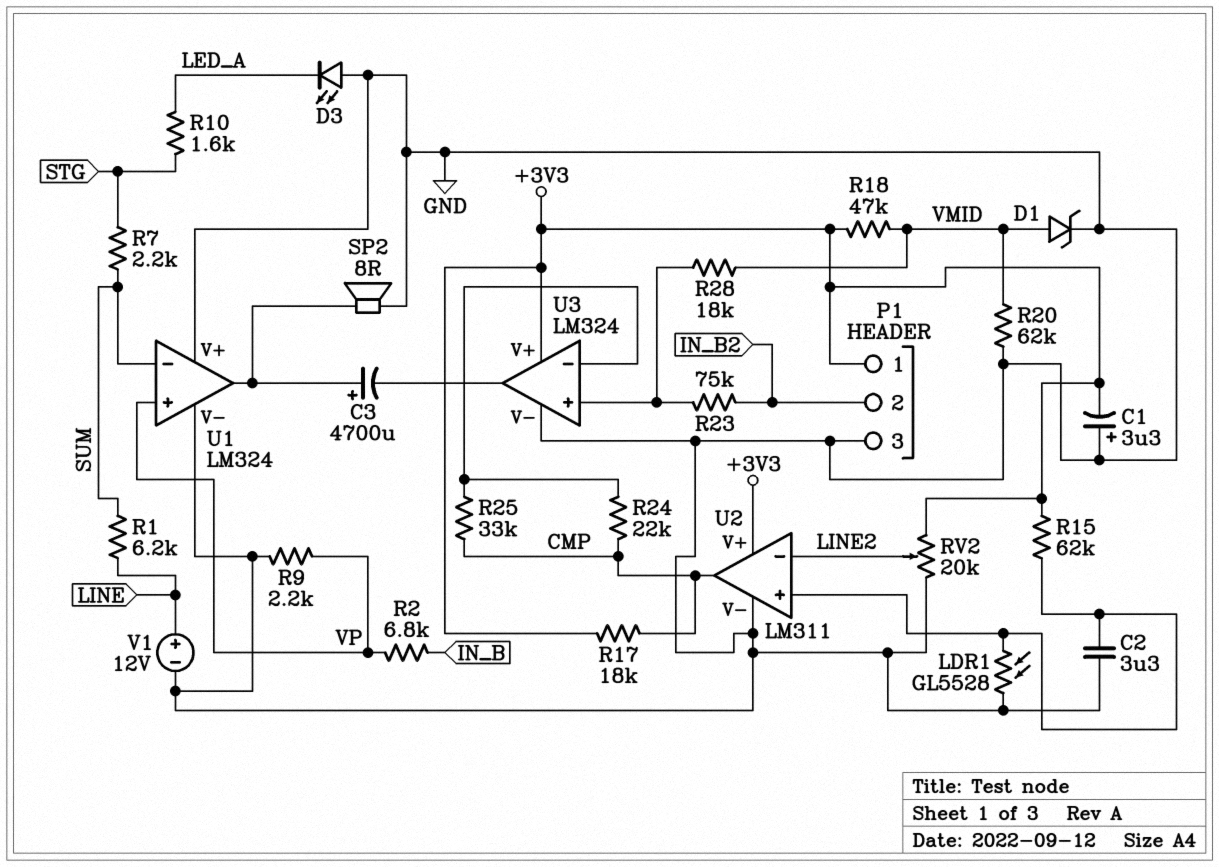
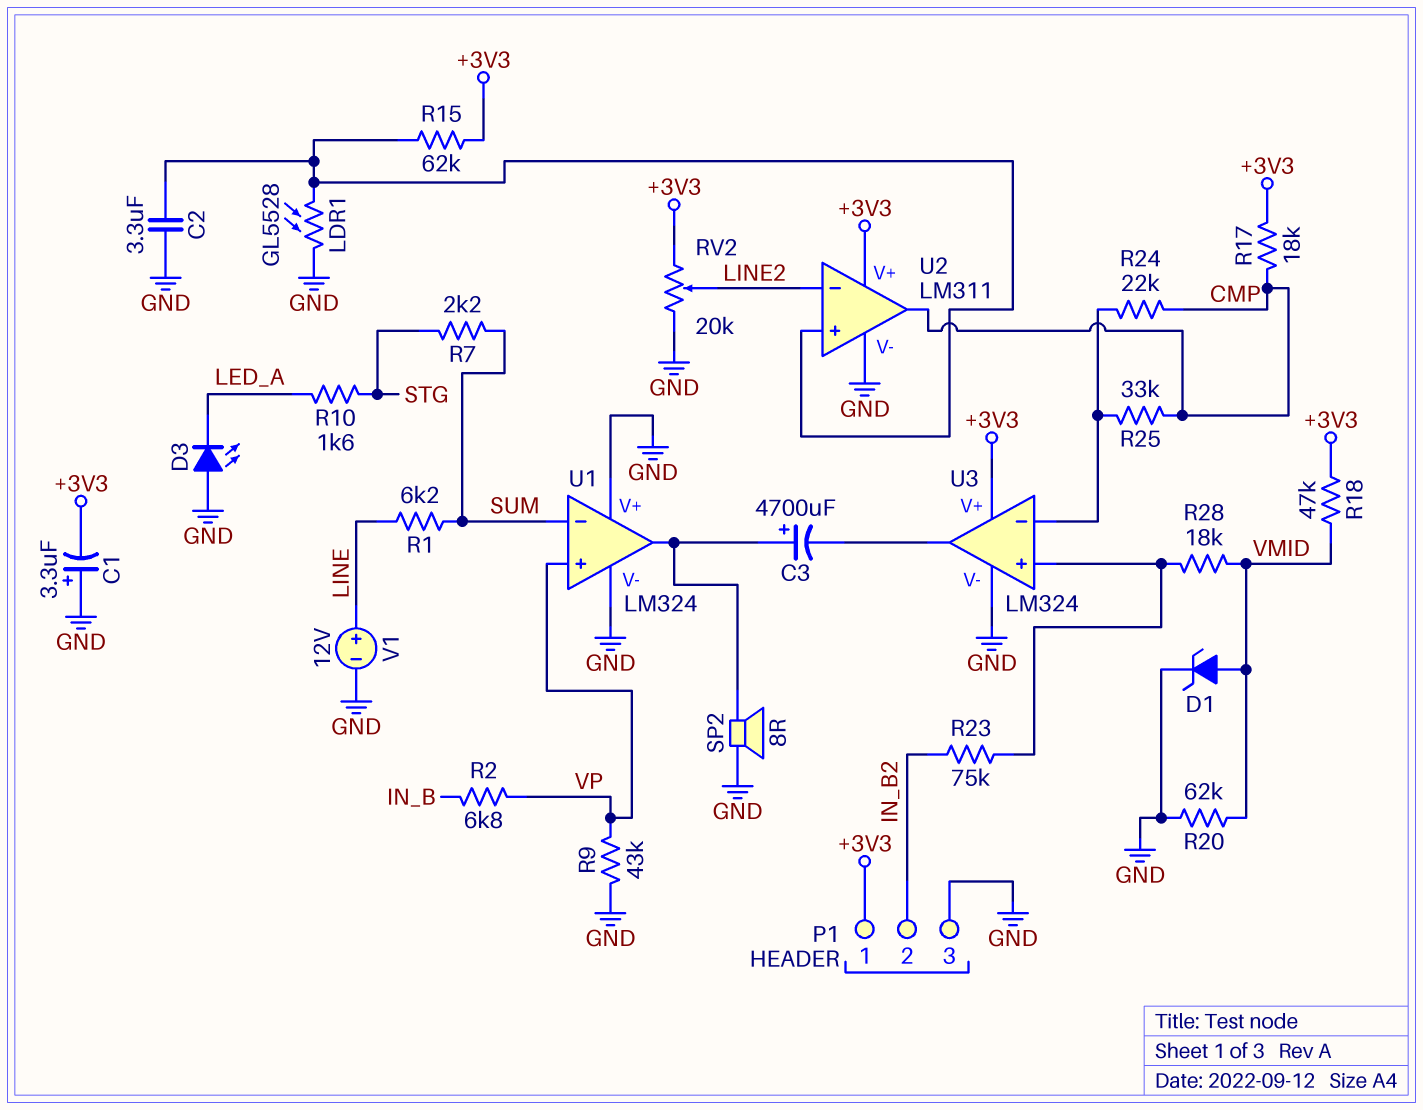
R9: 2.2k (GND, VP) -> 43k (GND, VP)

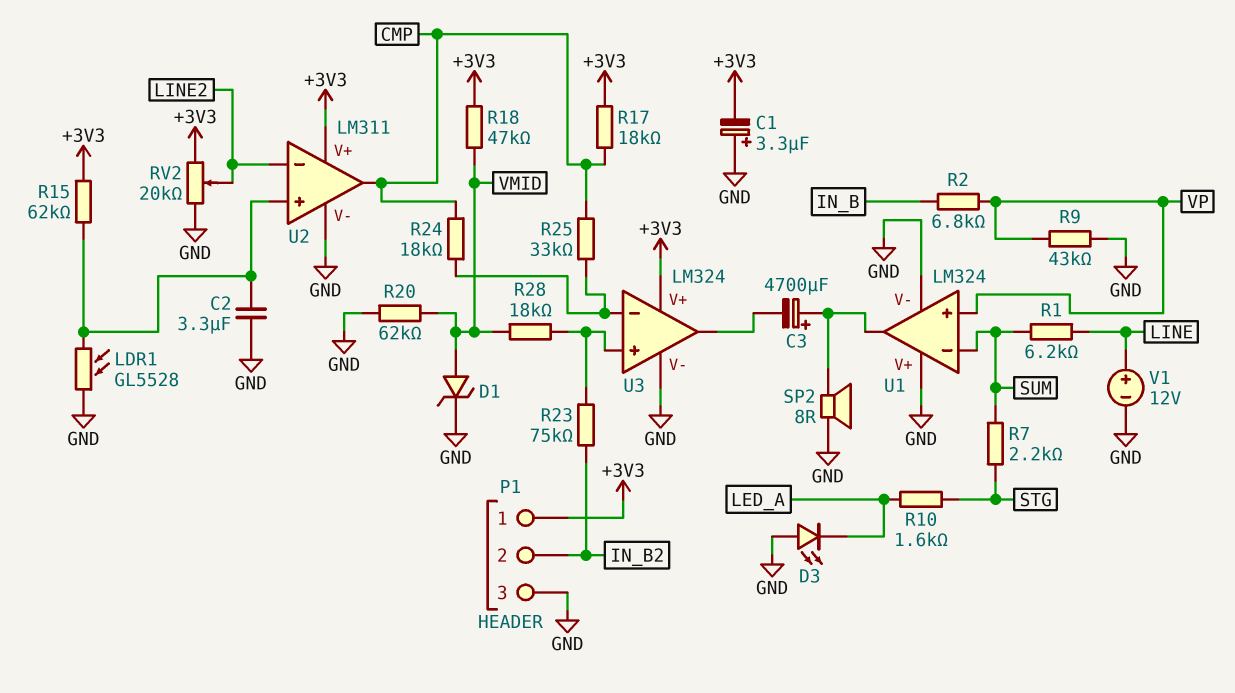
R24: 22k (CMP, U3/in-) -> 18k (CMP, U3/in-)

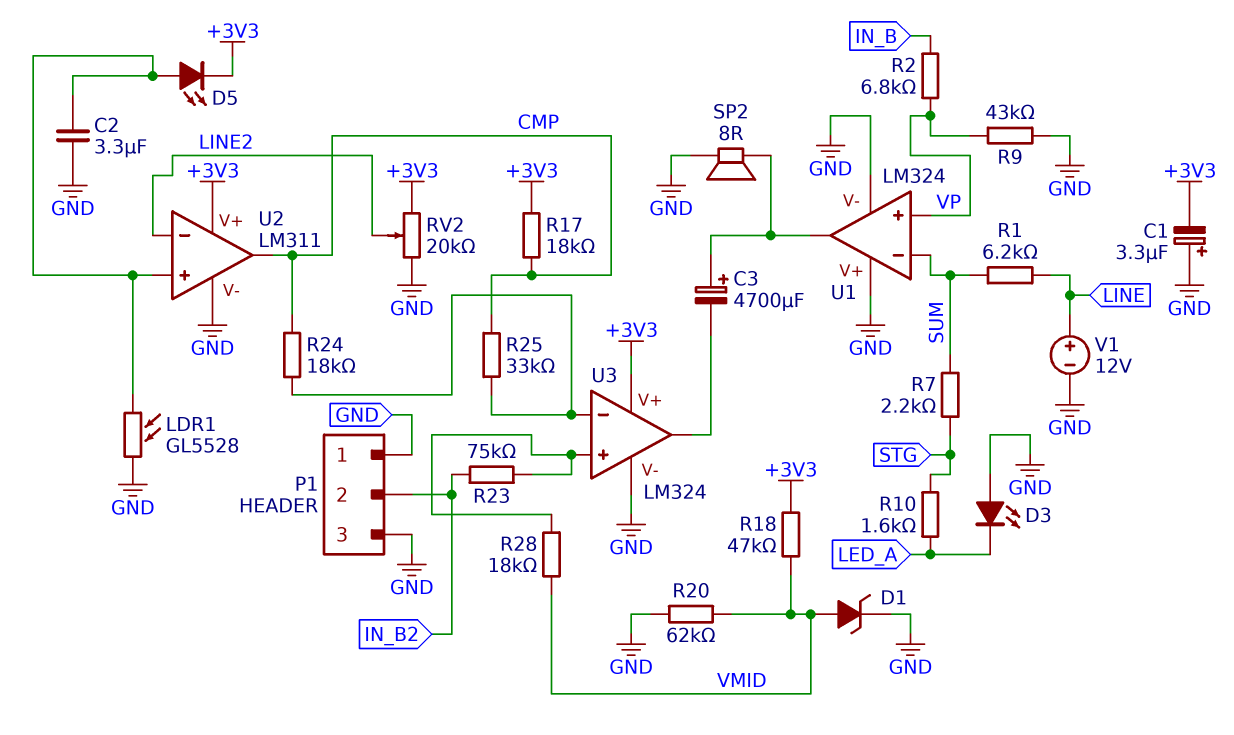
D5: none -> LED (A U2/in+, K +3V3)
P1 pin 1: +3V3 -> GND
R15: 62k (+3V3, U2/in+) -> none

